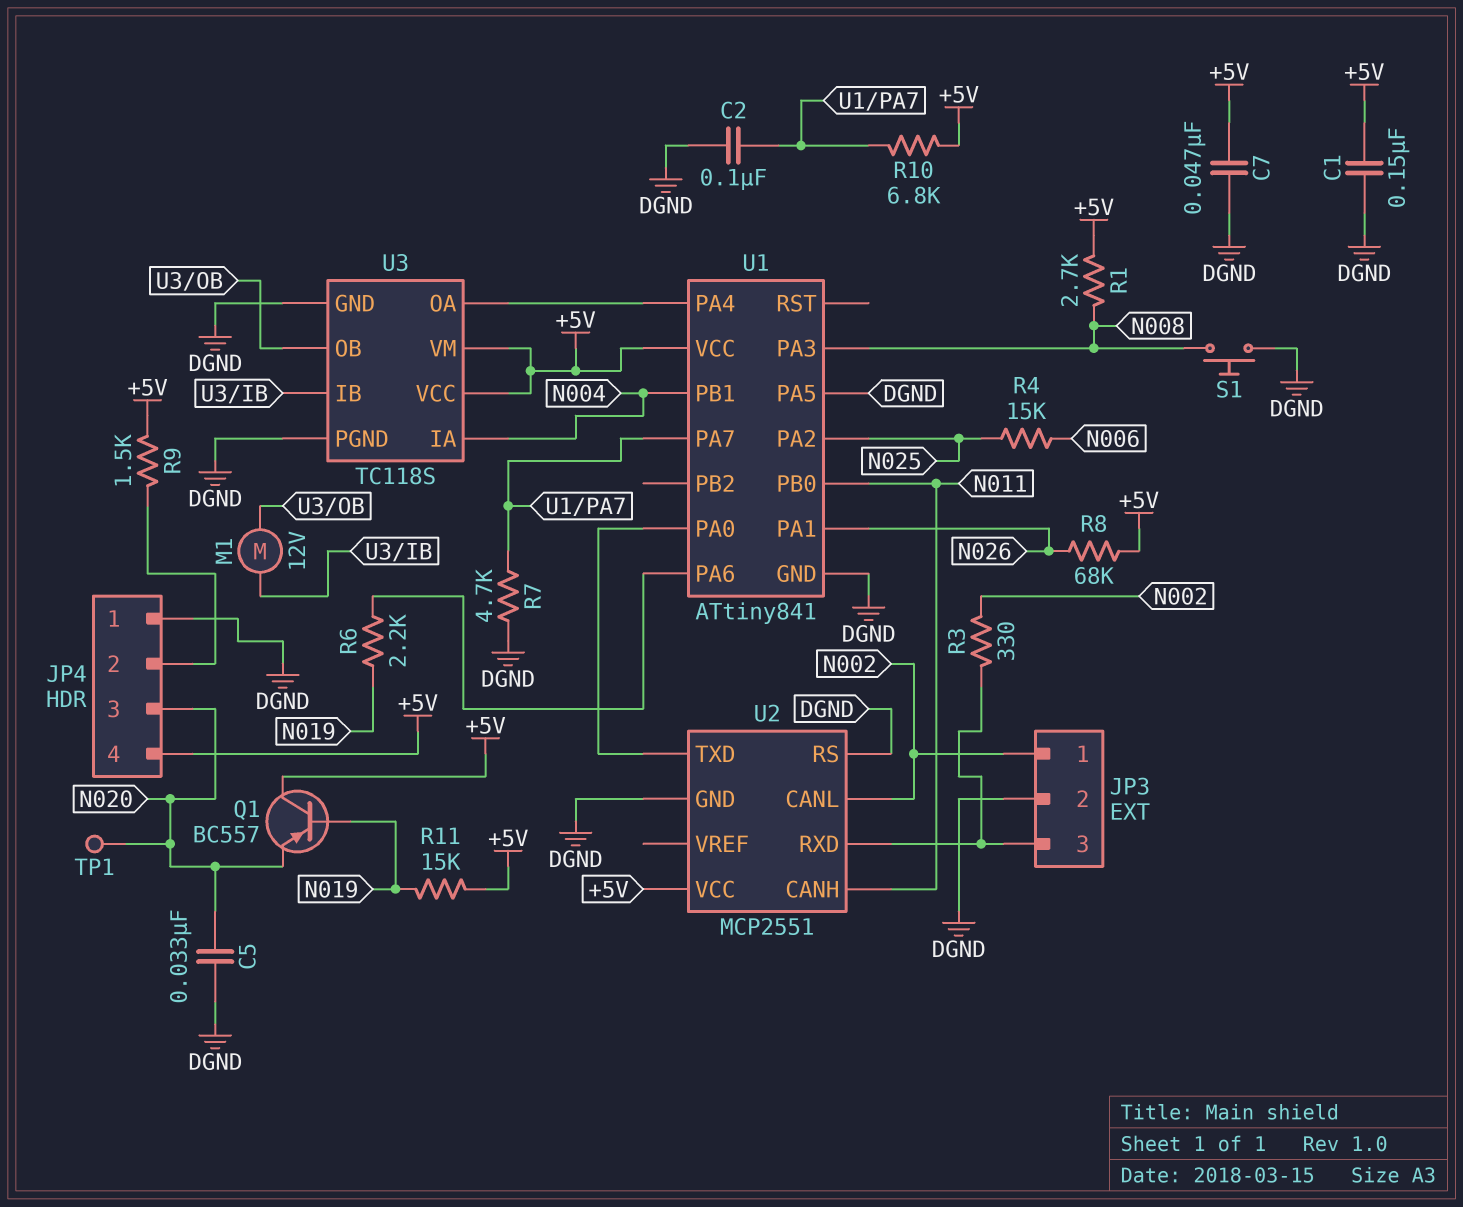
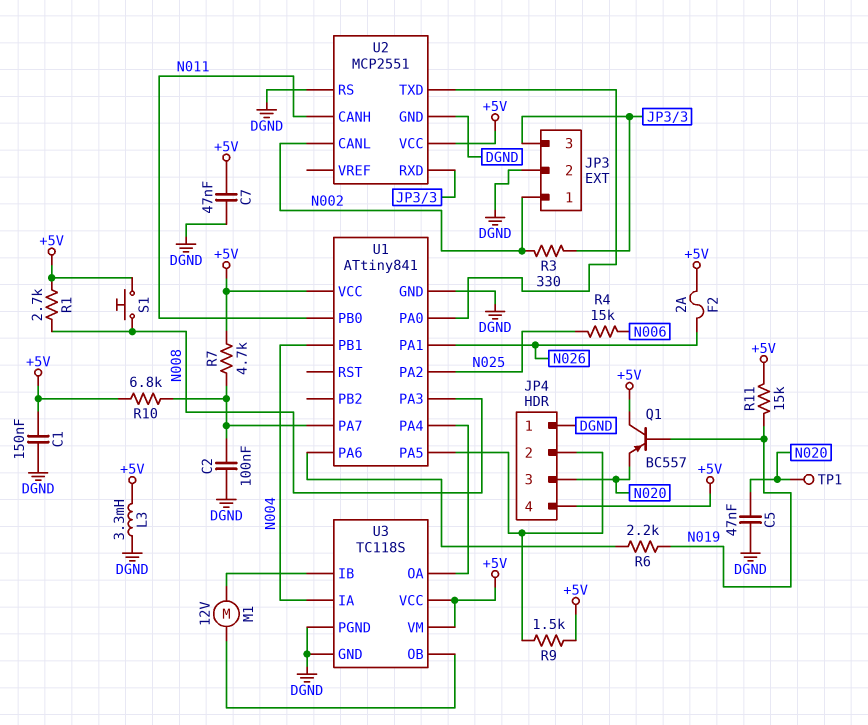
C5: 33nF (DGND, N020) -> 47nF (DGND, N020)
F2: none -> 2A (+5V, N026)
L3: none -> 3.3mH (+5V, DGND)
R7: 4.7k (DGND, U1/PA7) -> 4.7k (+5V, U1/PA7)
R8: 68k (+5V, N026) -> none
S1: button (DGND, N008) -> button (+5V, N008)
U1 pin PA5: DGND -> JP4/2

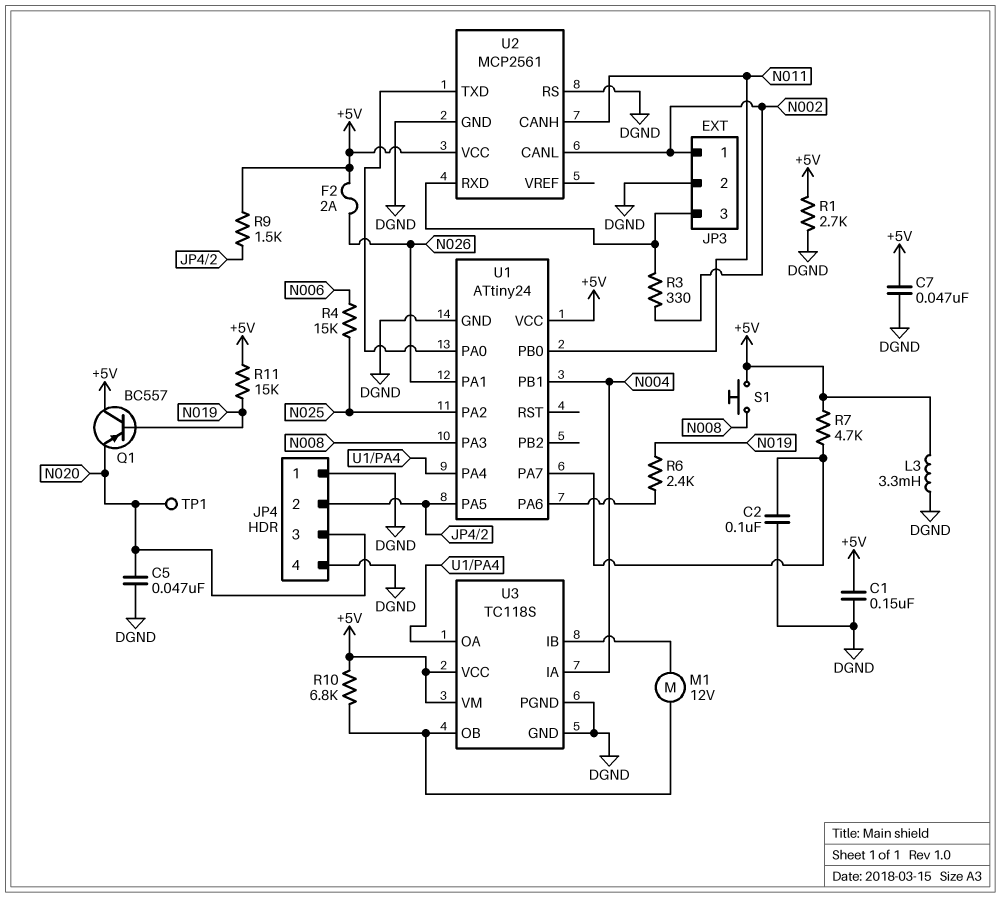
JP4 pin 4: +5V -> DGND
R1: 2.7k (+5V, N008) -> 2.7k (+5V, DGND)
R6: 2.2k (N019, U1/PA6) -> 2.4k (N019, U1/PA6)
R10: 6.8k (+5V, U1/PA7) -> 6.8k (+5V, U3/OB)
U1: ATtiny841 -> ATtiny24
U2: MCP2551 -> MCP2561

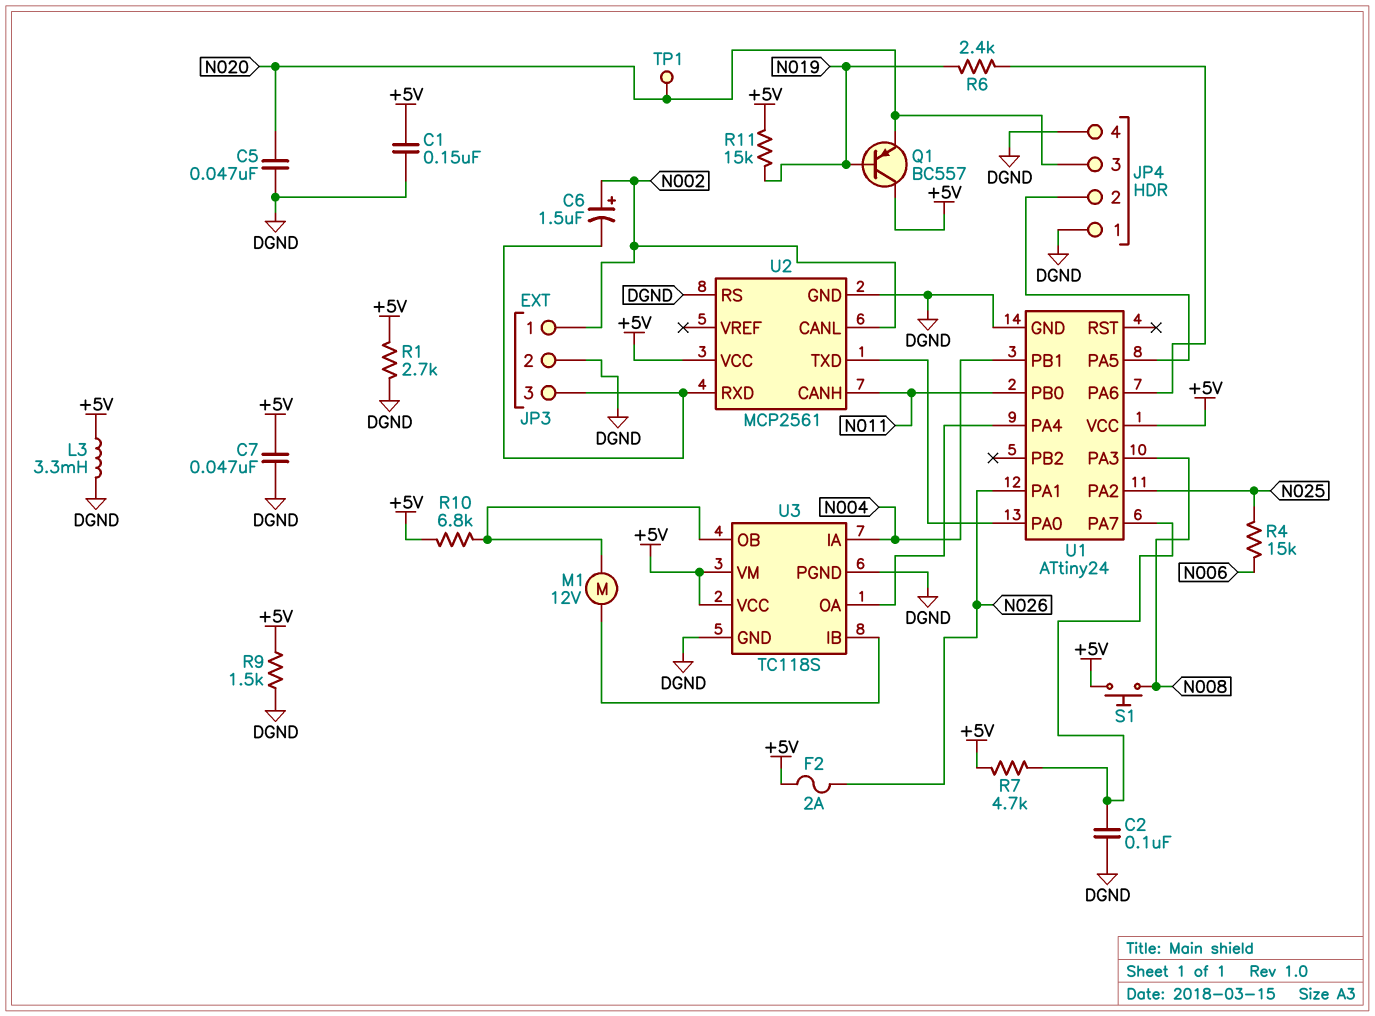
C6: none -> 1.5uF (plus N002, minus JP3/3)
R3: 330 (JP3/3, N002) -> none
R9: 1.5k (+5V, JP4/2) -> 1.5k (+5V, DGND)

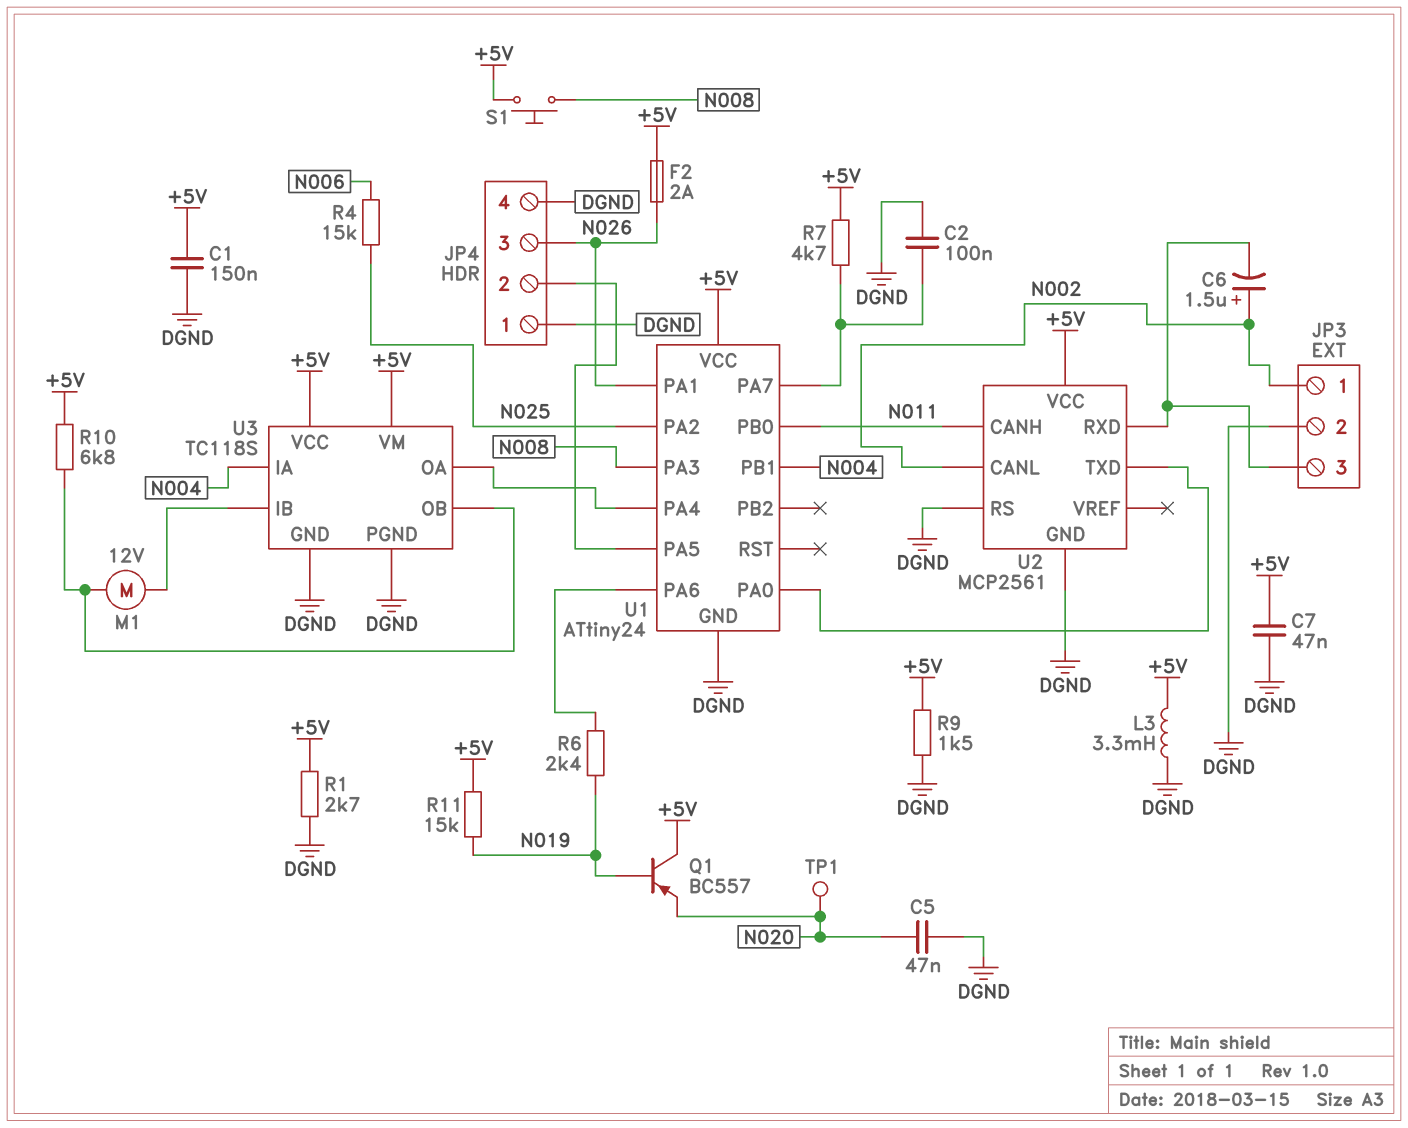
JP4 pin 3: N020 -> N026

